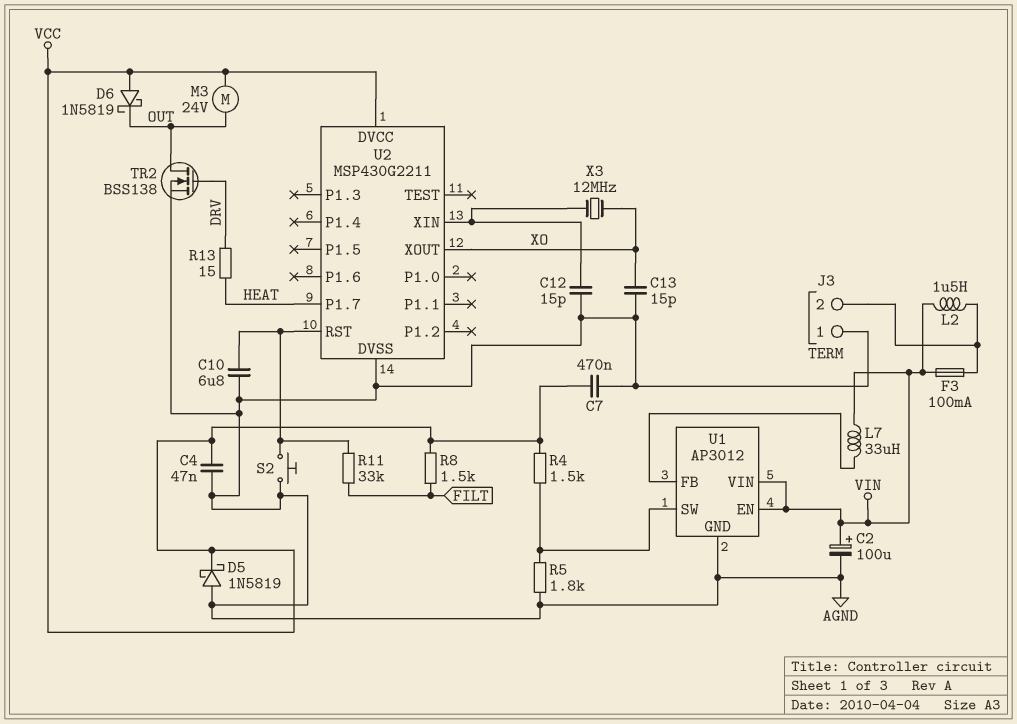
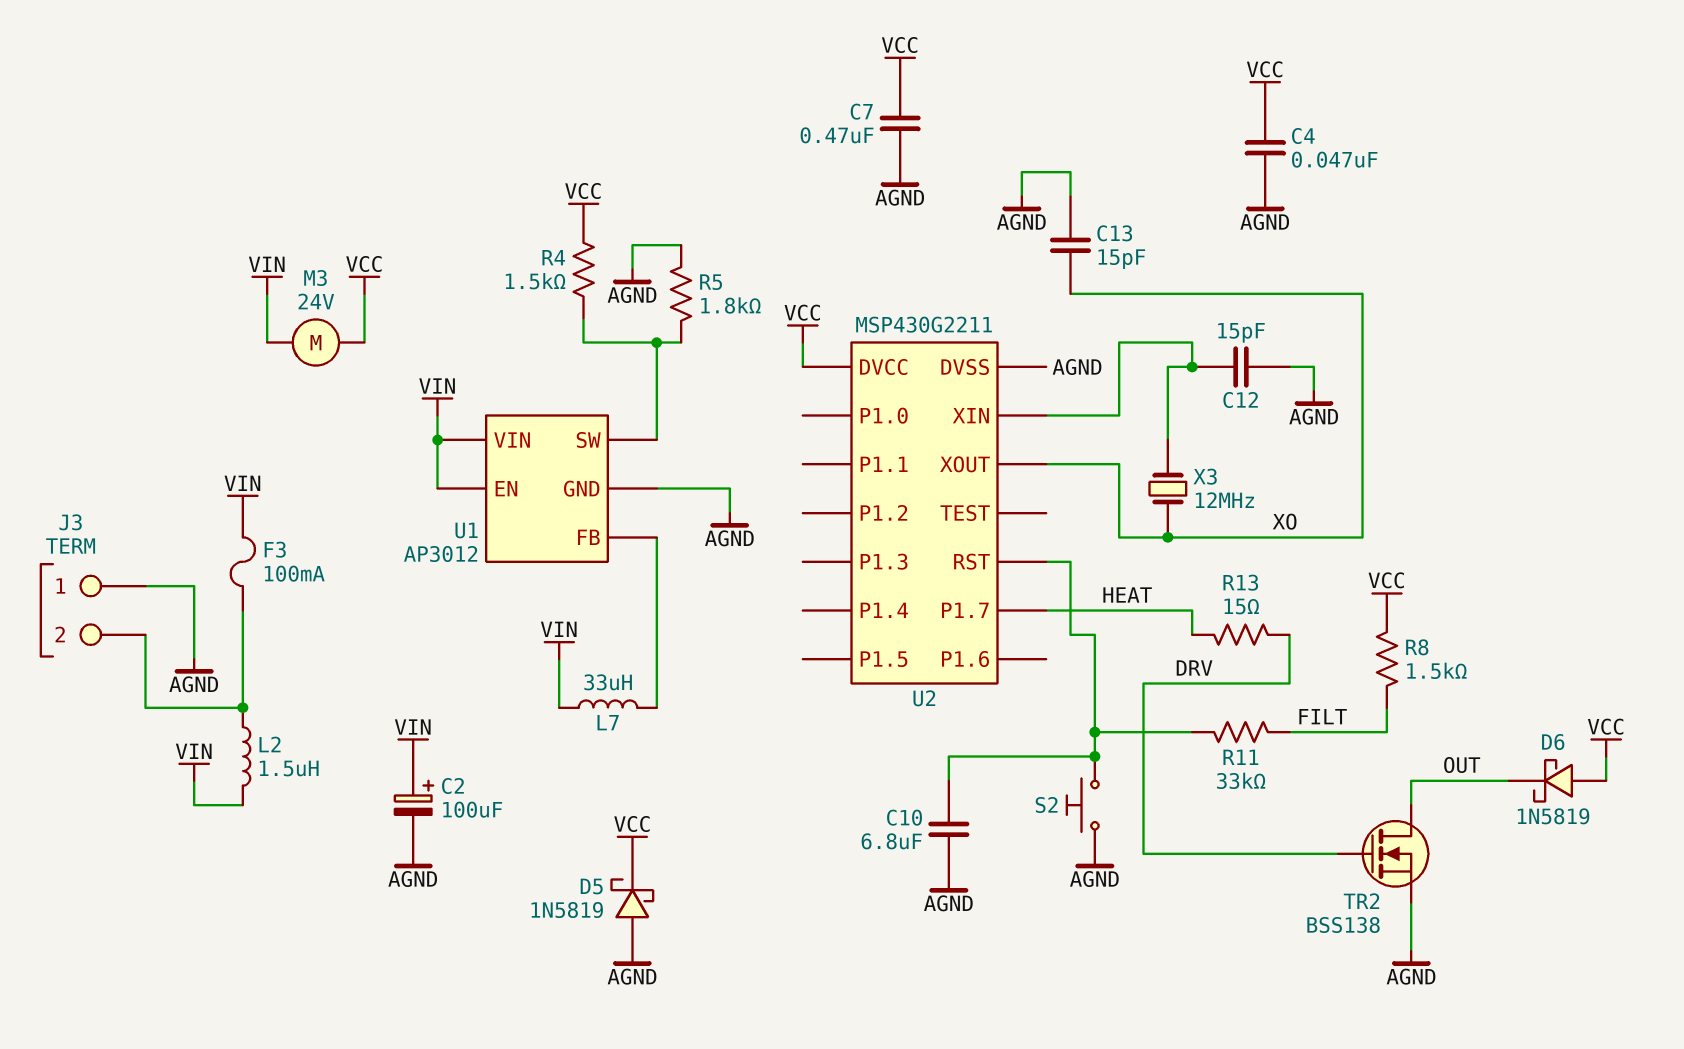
M3: motor 24V (OUT, VCC) -> motor 24V (VCC, VIN)

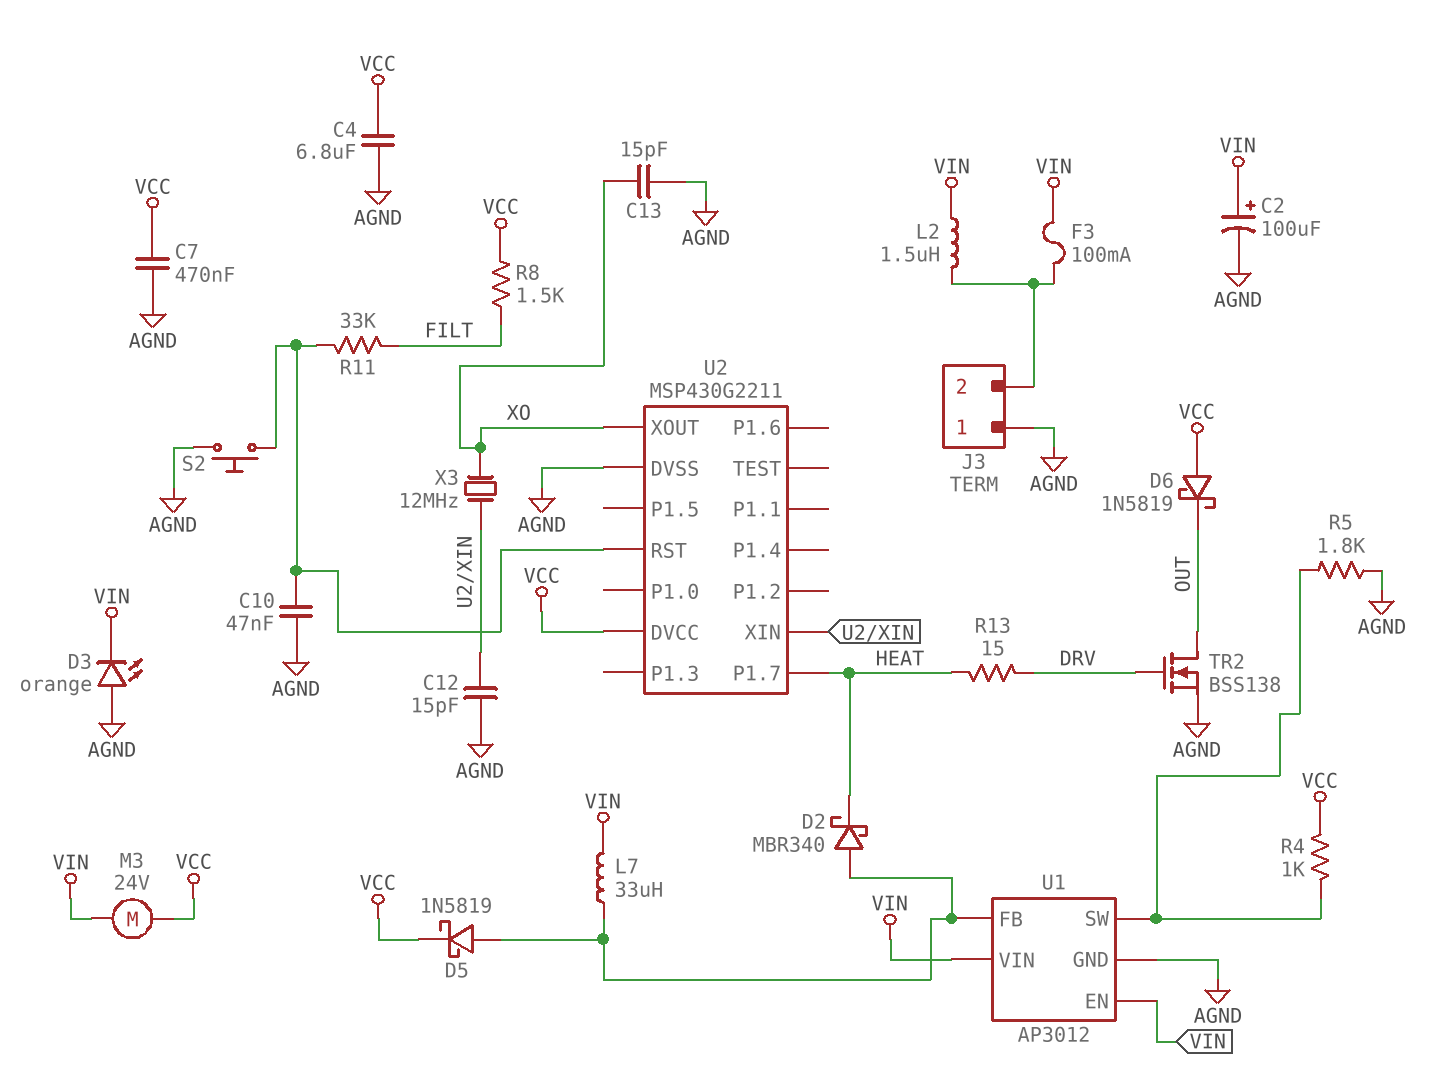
C4: 47nF (AGND, VCC) -> 6.8uF (AGND, VCC)
C10: 6.8uF (AGND, U2/RST) -> 47nF (AGND, U2/RST)
D2: none -> schottky MBR340 (A U1/FB, K HEAT)
D3: none -> LED orange (A AGND, K VIN)
D5: schottky 1N5819 (A AGND, K VCC) -> schottky 1N5819 (A U1/FB, K VCC)
R4: 1.5k (U1/SW, VCC) -> 1k (U1/SW, VCC)

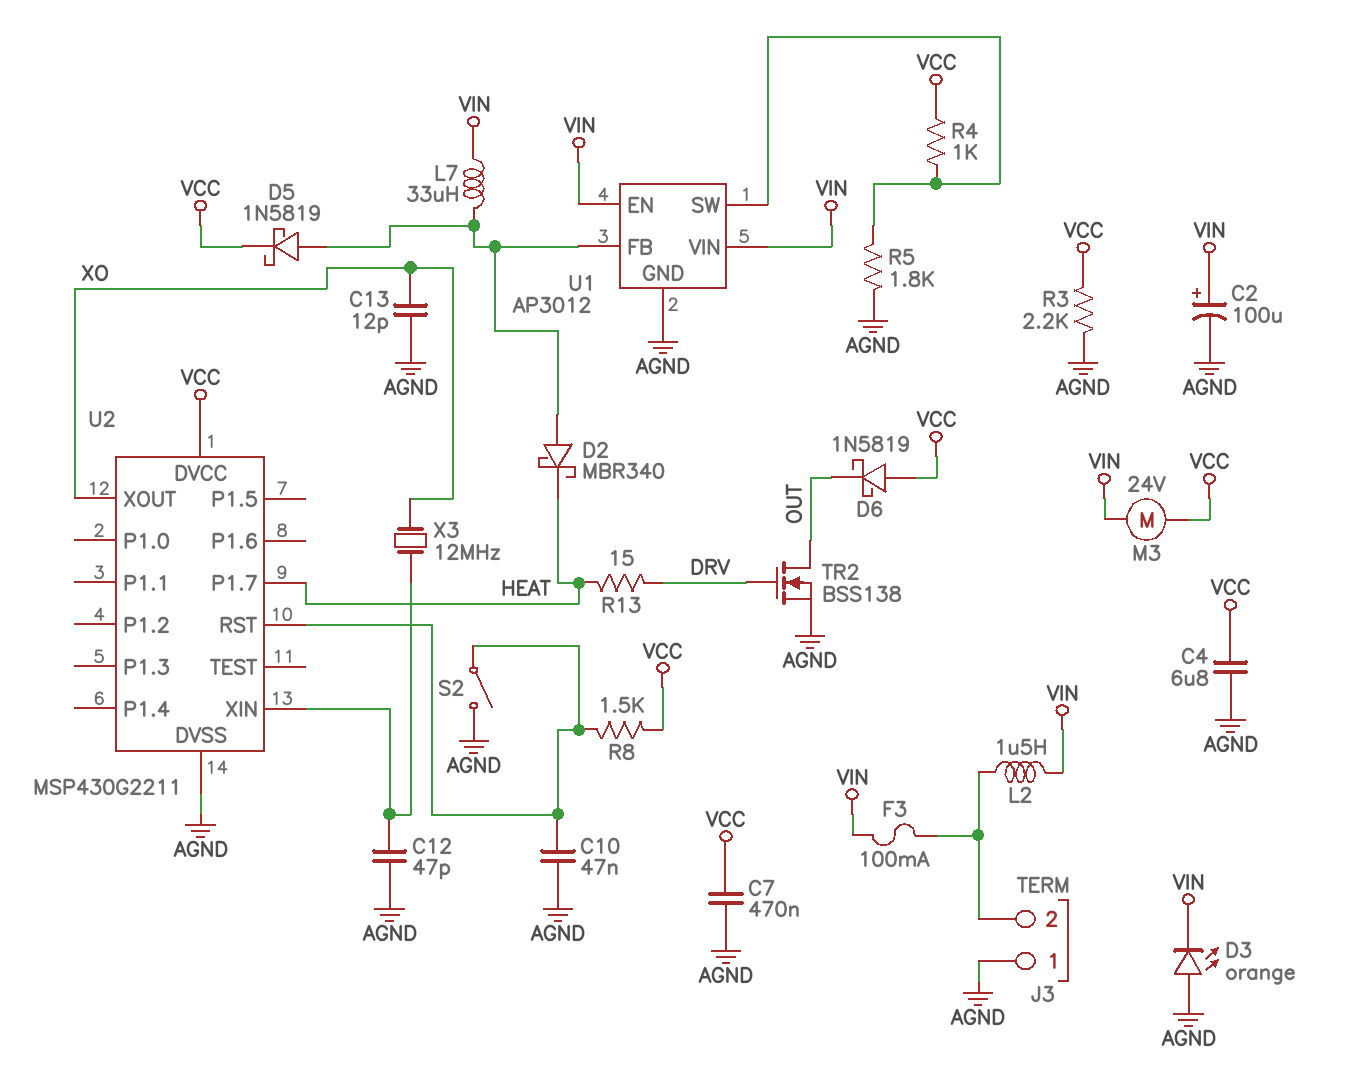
C12: 15pF (AGND, U2/XIN) -> 47pF (AGND, U2/XIN)
C13: 15pF (AGND, XO) -> 12pF (AGND, XO)
R3: none -> 2.2k (AGND, VCC)
R8: 1.5k (FILT, VCC) -> 1.5k (U2/RST, VCC)
R11: 33k (FILT, U2/RST) -> none
S2: button (AGND, U2/RST) -> switch (AGND, U2/RST)

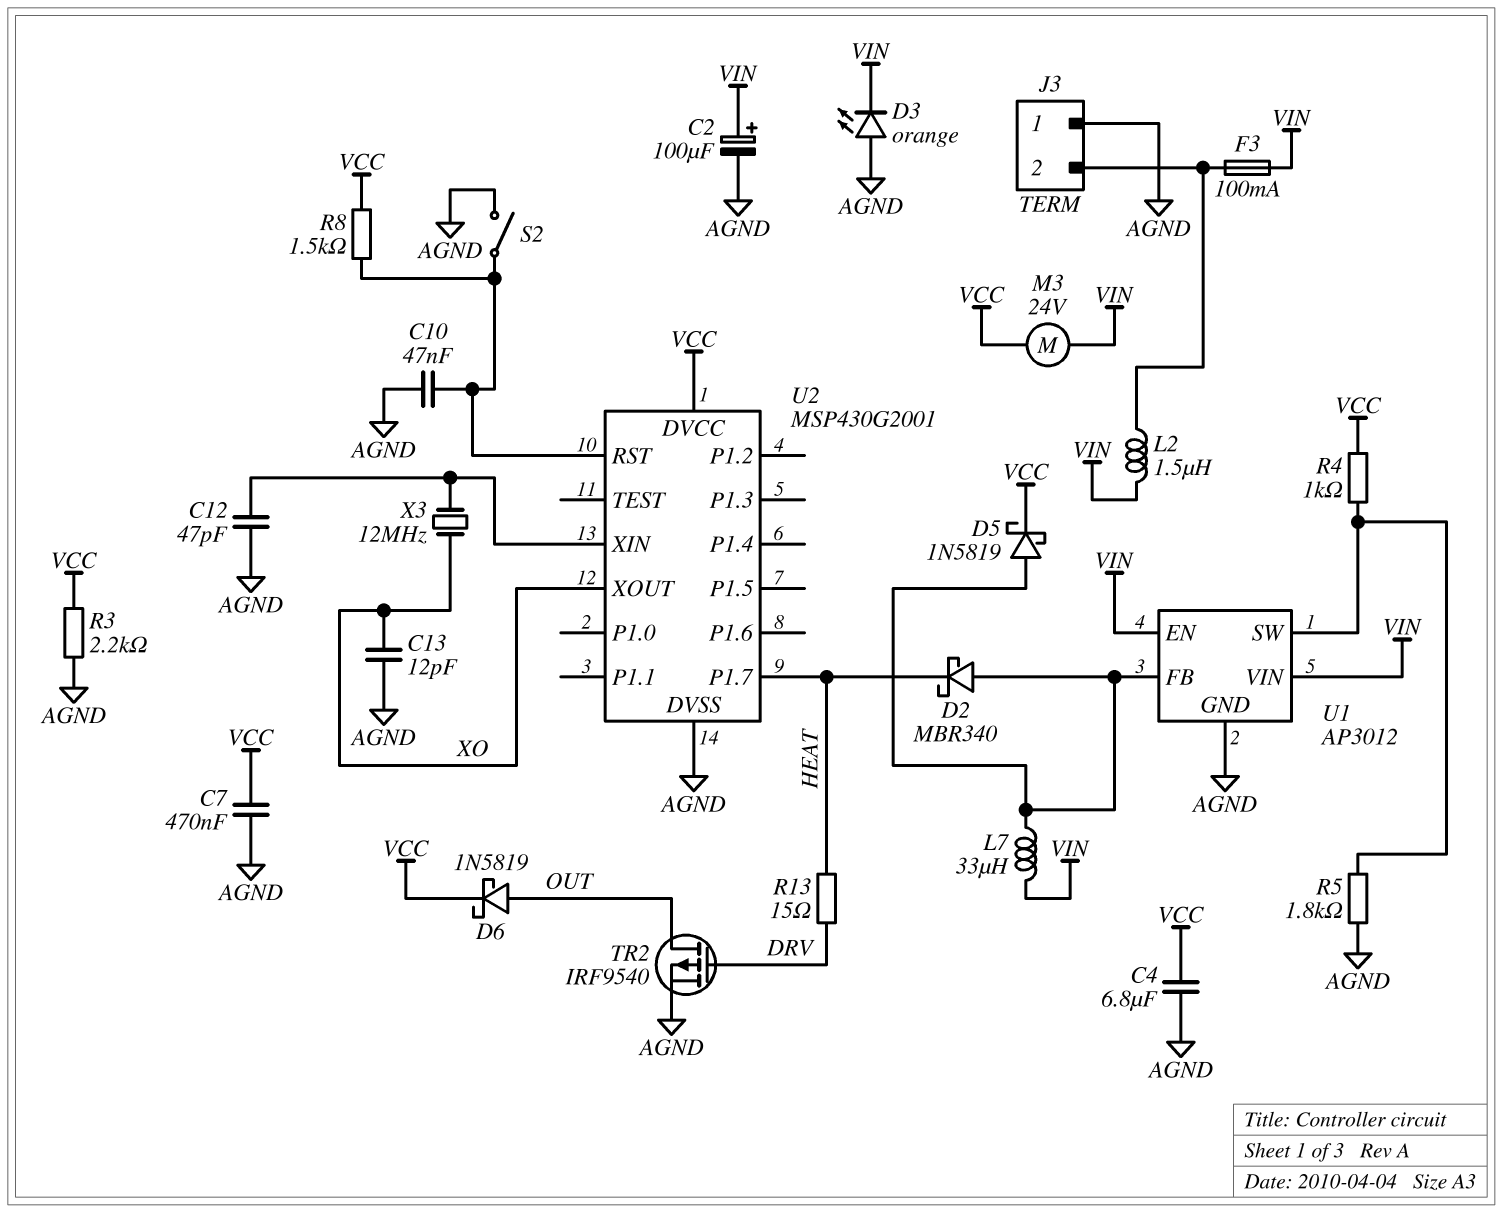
D6: schottky 1N5819 (A VCC, K OUT) -> schottky 1N5819 (A OUT, K VCC)
TR2: NMOS BSS138 (G DRV, D OUT, S AGND) -> PMOS IRF9540 (G DRV, D OUT, S AGND)
U2: MSP430G2211 -> MSP430G2001

